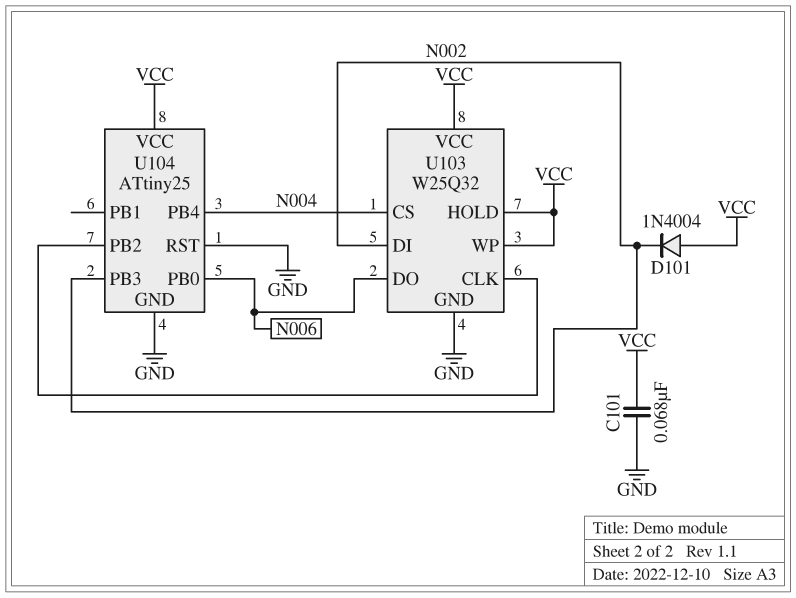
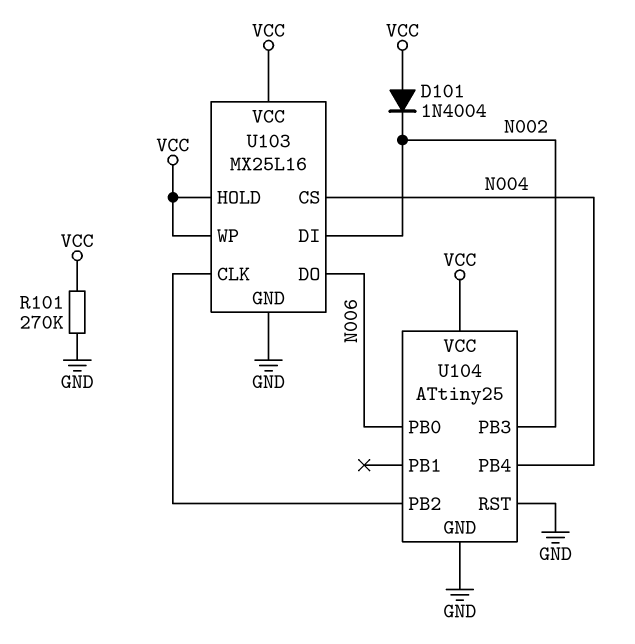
C101: 68nF (GND, VCC) -> none
R101: none -> 270k (GND, VCC)
U103: W25Q32 -> MX25L16

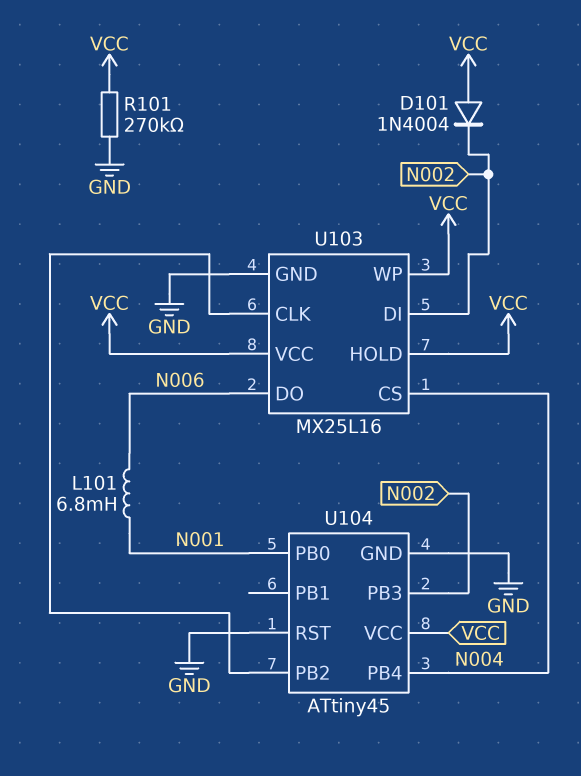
L101: none -> 6.8mH (N001, N006)
U104: ATtiny25 -> ATtiny45
U104 pin PB0: N006 -> N001

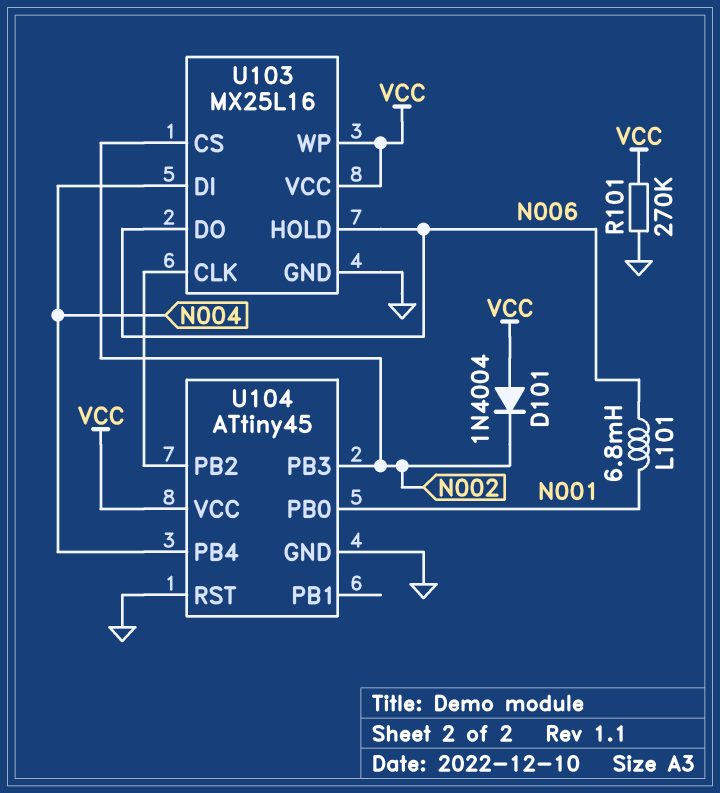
U103 pin CS: N004 -> N002
U103 pin DI: N002 -> N004
U103 pin HOLD: VCC -> N006

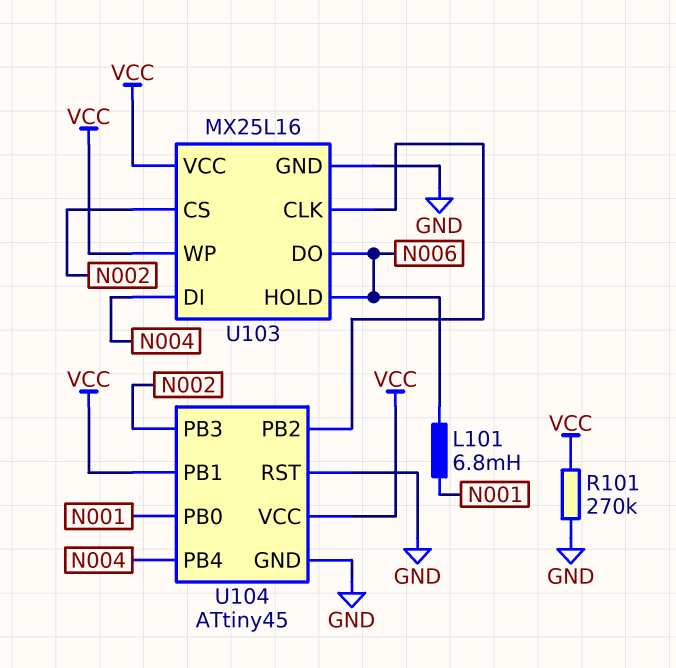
D101: diode 1N4004 (A VCC, K N002) -> none
U104 pin PB1: none -> VCC

